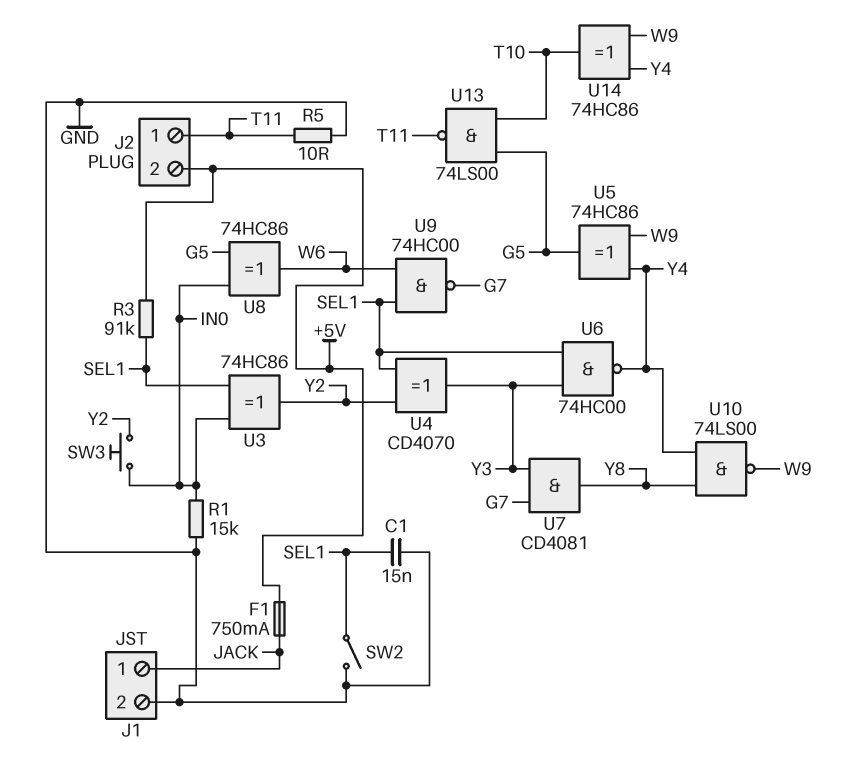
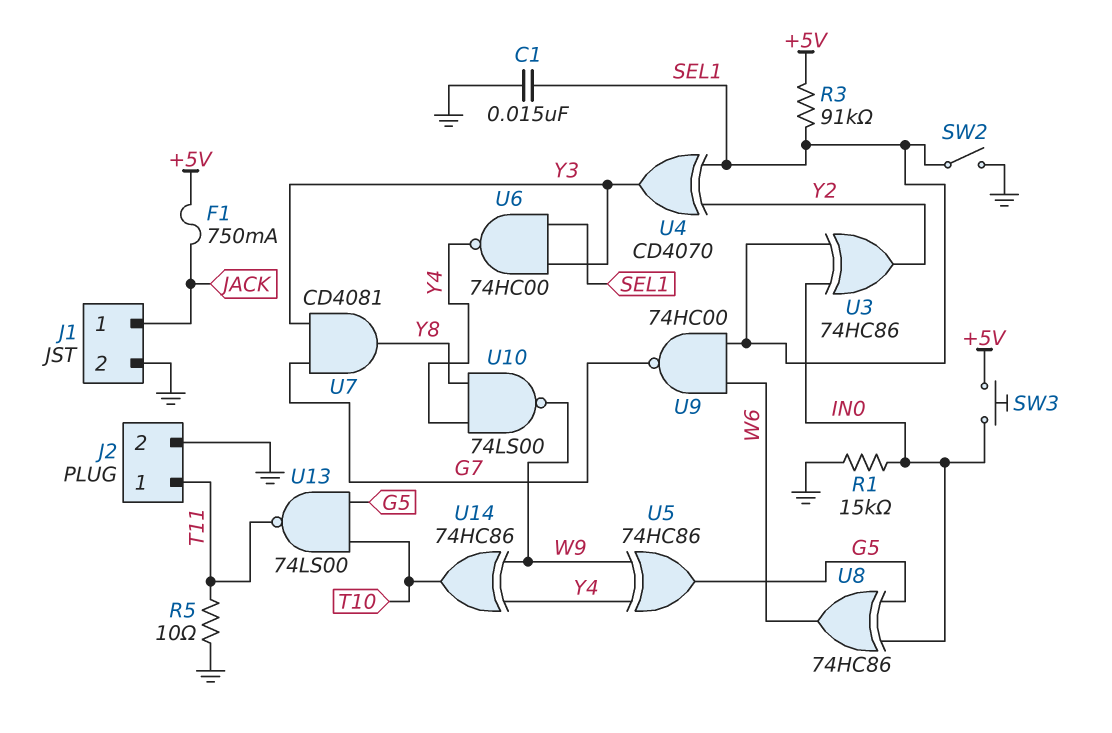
J2 pin 2: +5V -> GND
SW3: button (IN0, Y2) -> button (+5V, IN0)

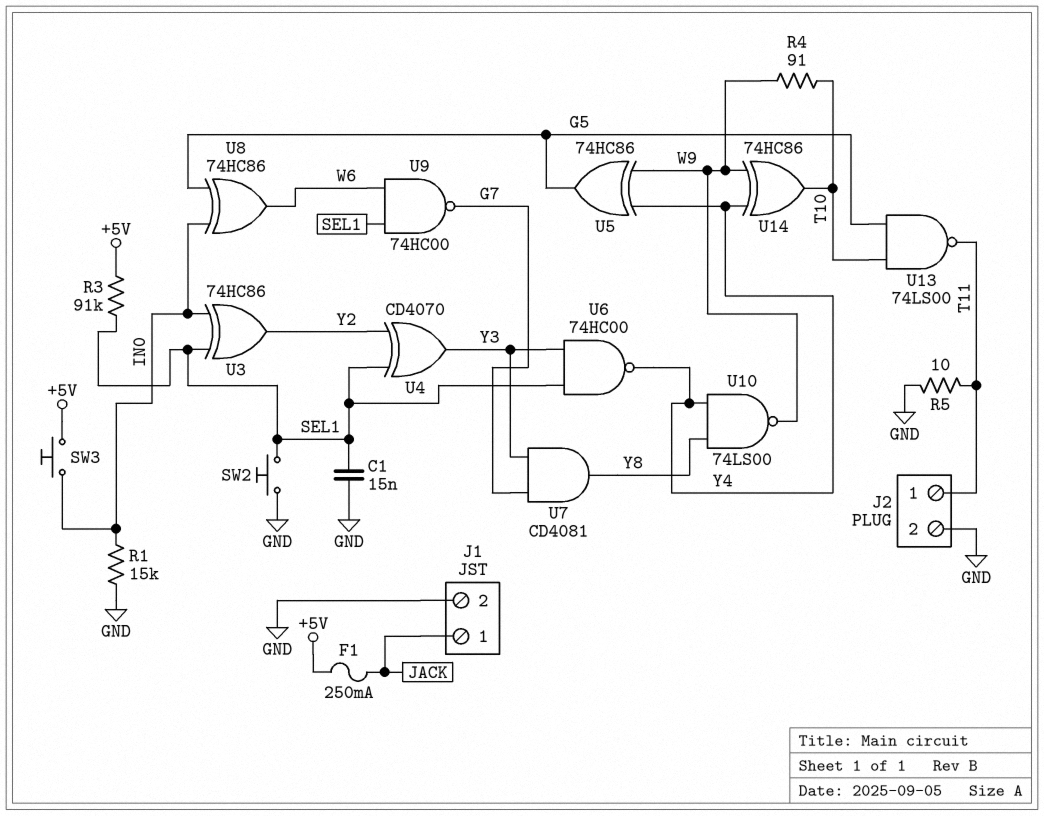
F1: 750mA (+5V, JACK) -> 250mA (+5V, JACK)
R4: none -> 91 (T10, W9)
SW2: switch (GND, SEL1) -> button (GND, SEL1)

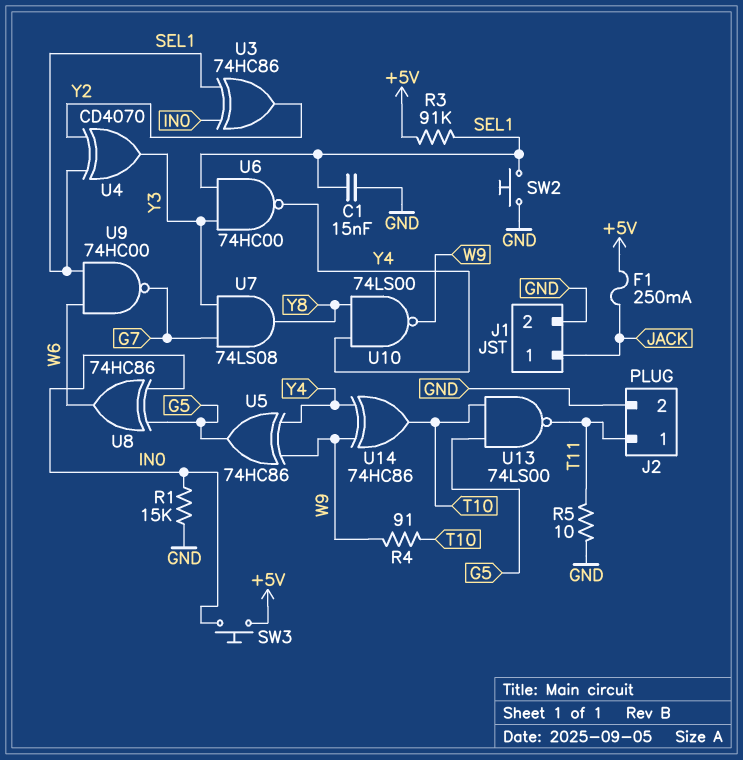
U7: AND CD4081 (in G7, in Y3, out Y8) -> AND 74LS08 (in G7, in Y3, out Y8)

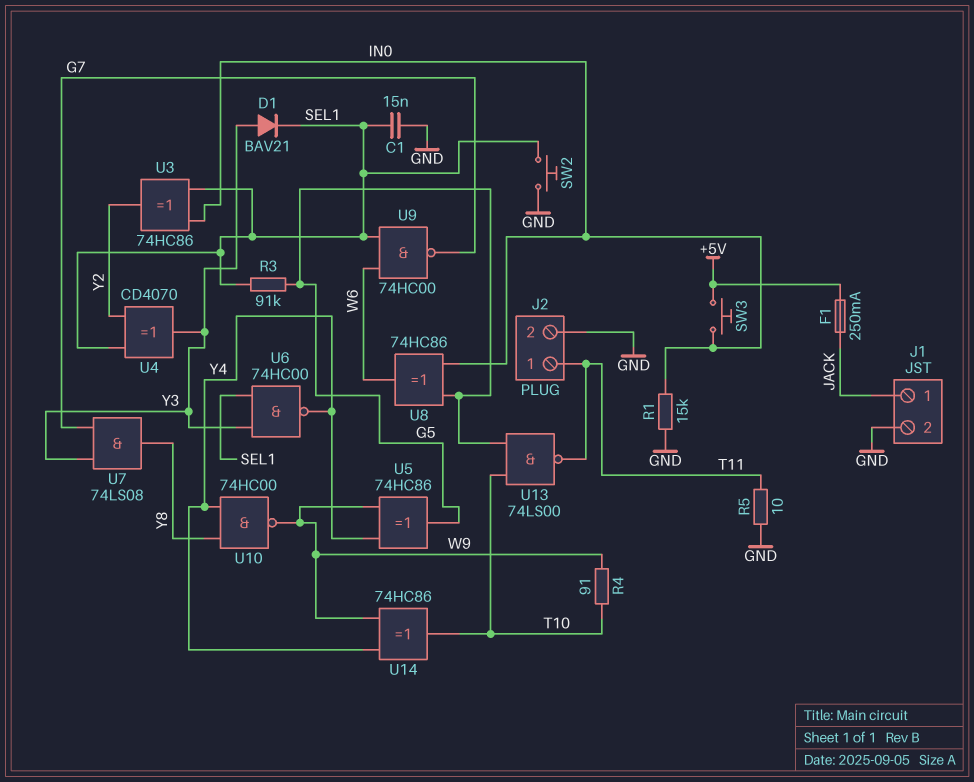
D1: none -> diode BAV21 (A Y3, K SEL1)
R3: 91k (+5V, SEL1) -> 91k (G5, SEL1)
U10: NAND 74LS00 (in Y4, in Y8, out W9) -> NAND 74HC00 (in Y4, in Y8, out W9)

